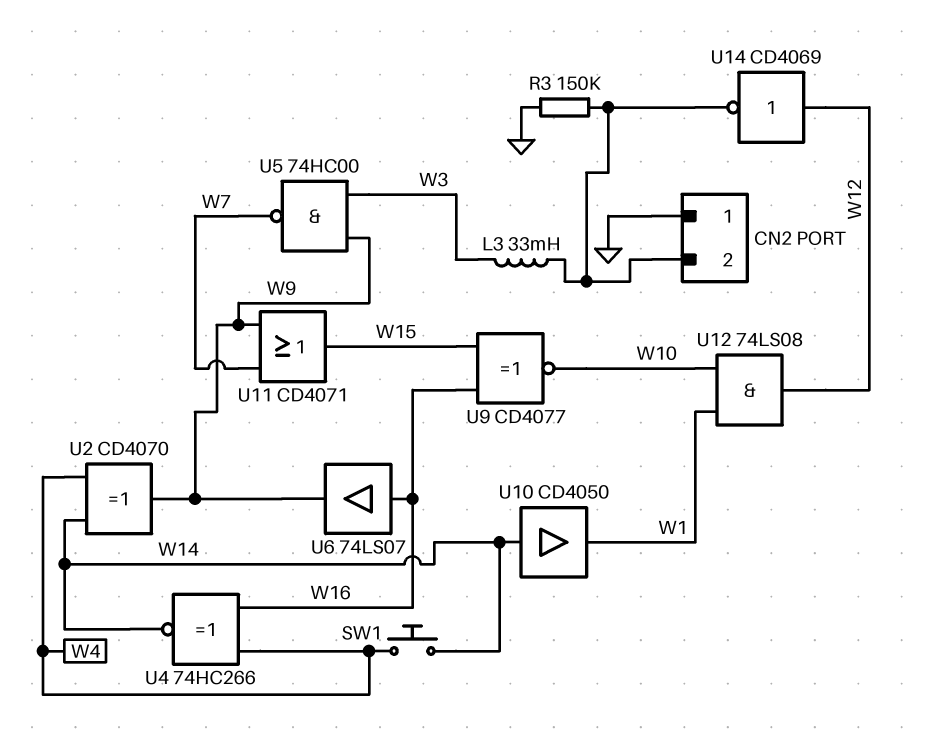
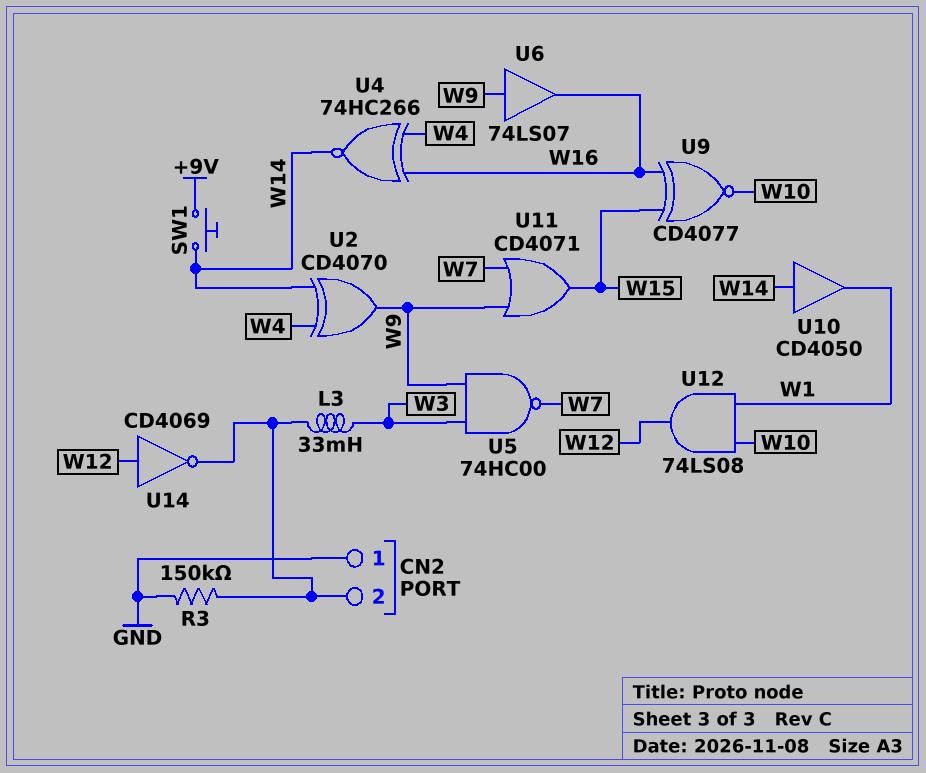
SW1: button (W4, W14) -> button (+9V, W14)
U6: buffer 74LS07 (in W16, out W9) -> buffer 74LS07 (in W9, out W16)

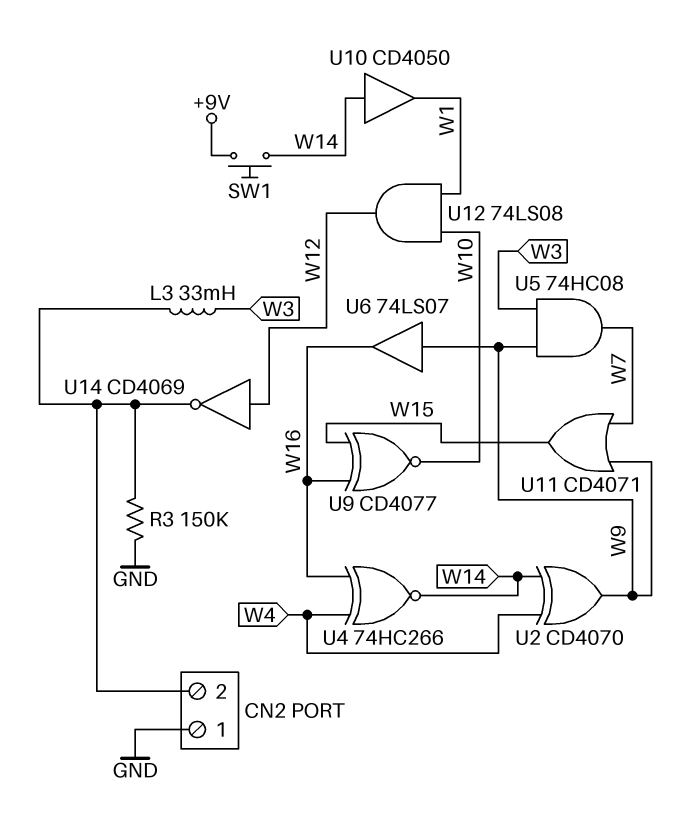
U5: NAND 74HC00 (in W3, in W9, out W7) -> AND 74HC08 (in W3, in W9, out W7)

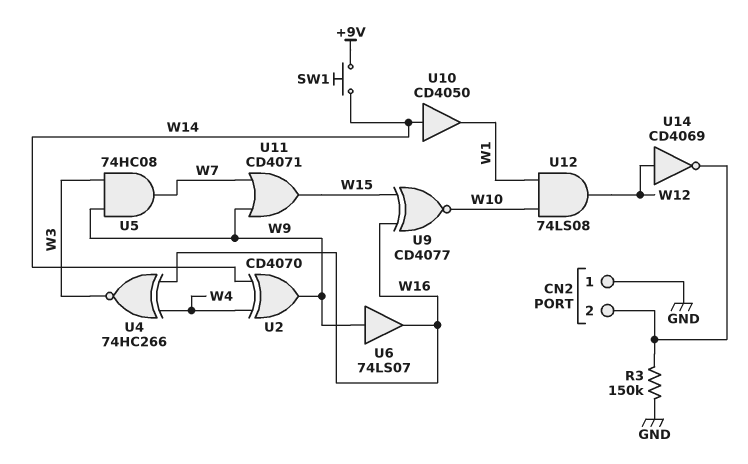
L3: 33mH (CN2/2, W3) -> none
U4: XNOR 74HC266 (in W4, in W16, out W14) -> XNOR 74HC266 (in W4, in W16, out W3)

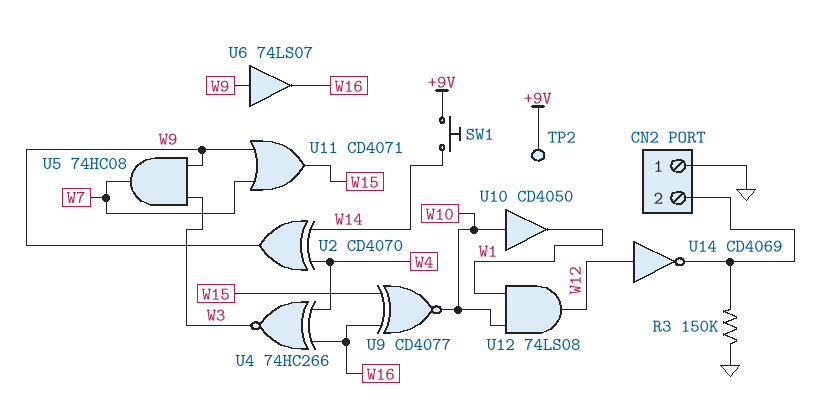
TP2: none -> test point (+9V)
U10: buffer CD4050 (in W14, out W1) -> buffer CD4050 (in W10, out W1)

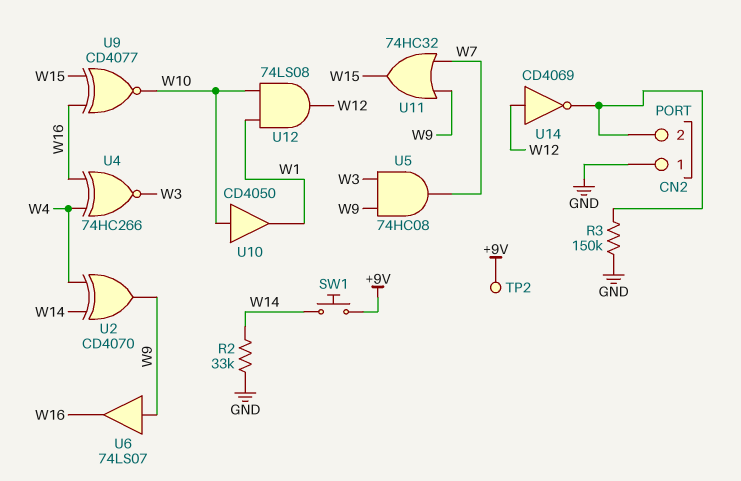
R2: none -> 33k (GND, W14)
U11: OR CD4071 (in W7, in W9, out W15) -> OR 74HC32 (in W7, in W9, out W15)

